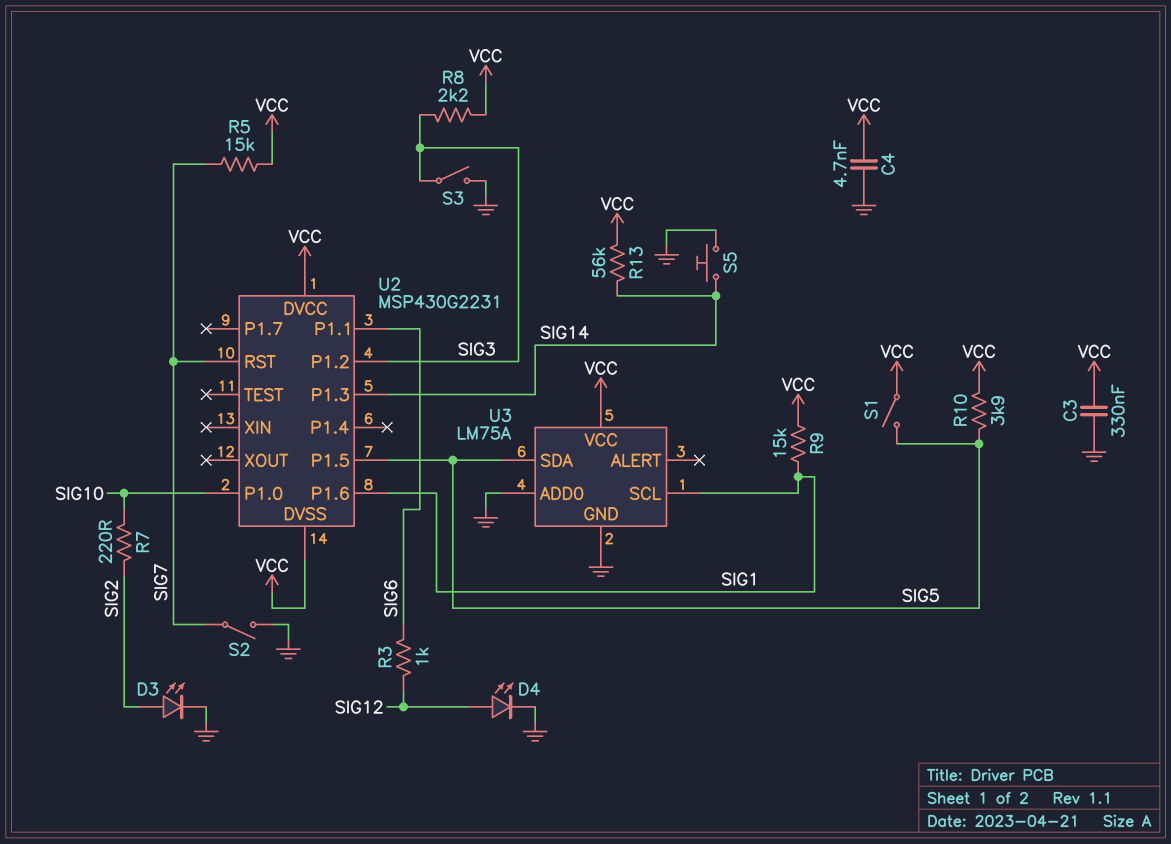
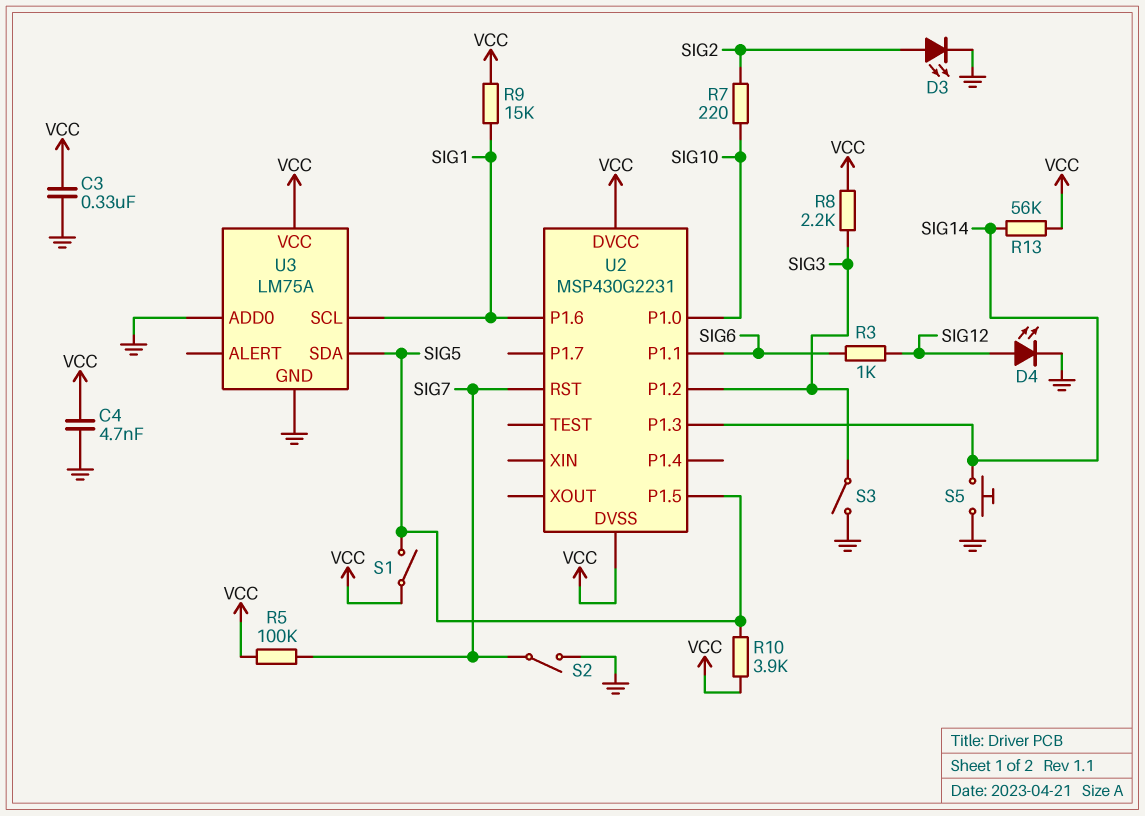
R5: 15k (SIG7, VCC) -> 100k (SIG7, VCC)

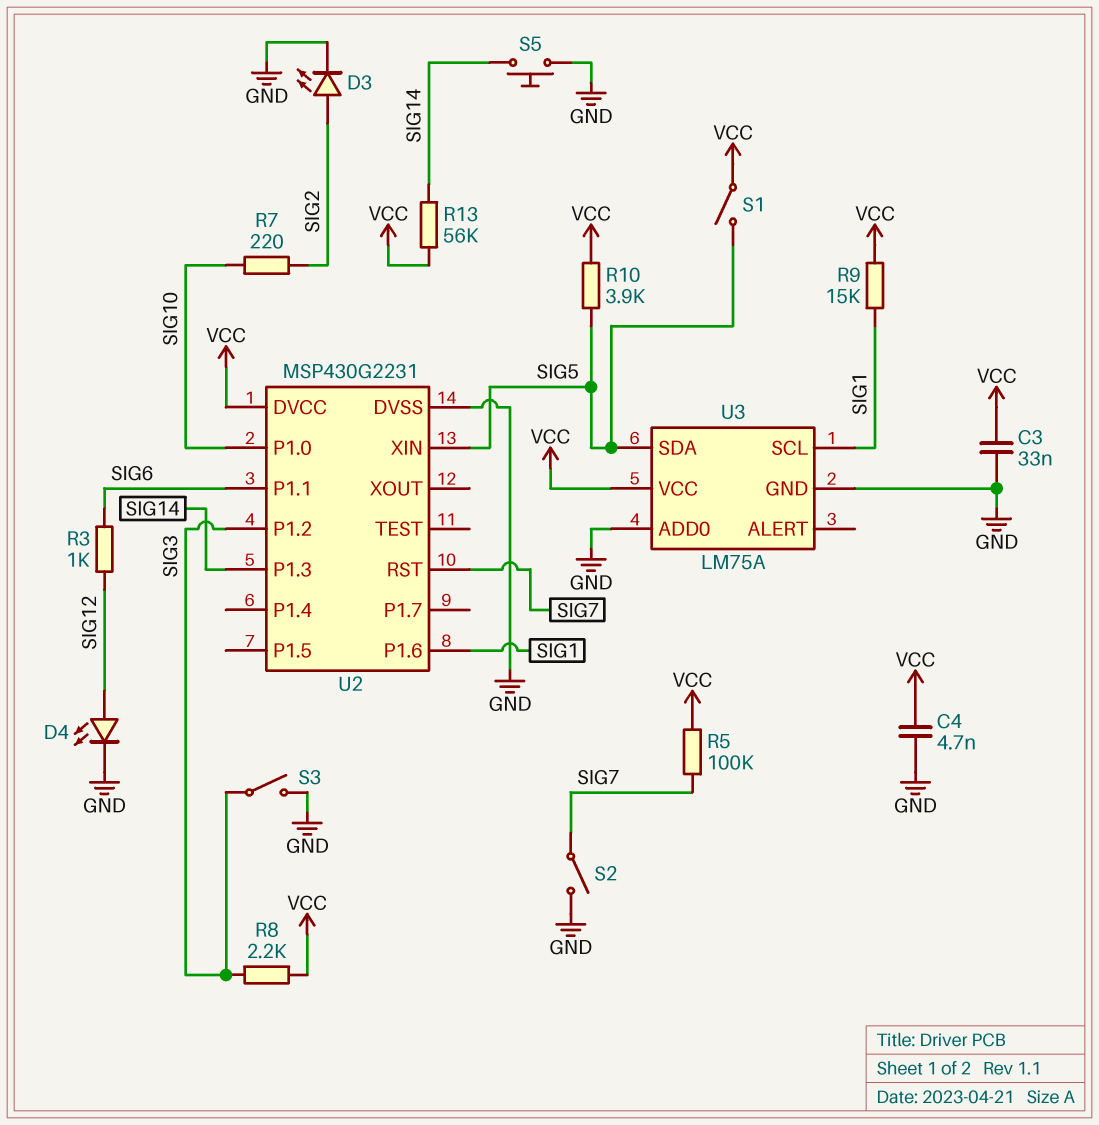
C3: 330nF (GND, VCC) -> 33nF (GND, VCC)
U2 pin DVSS: VCC -> GND
U2 pin P1.5: SIG5 -> none
U2 pin XIN: none -> SIG5

